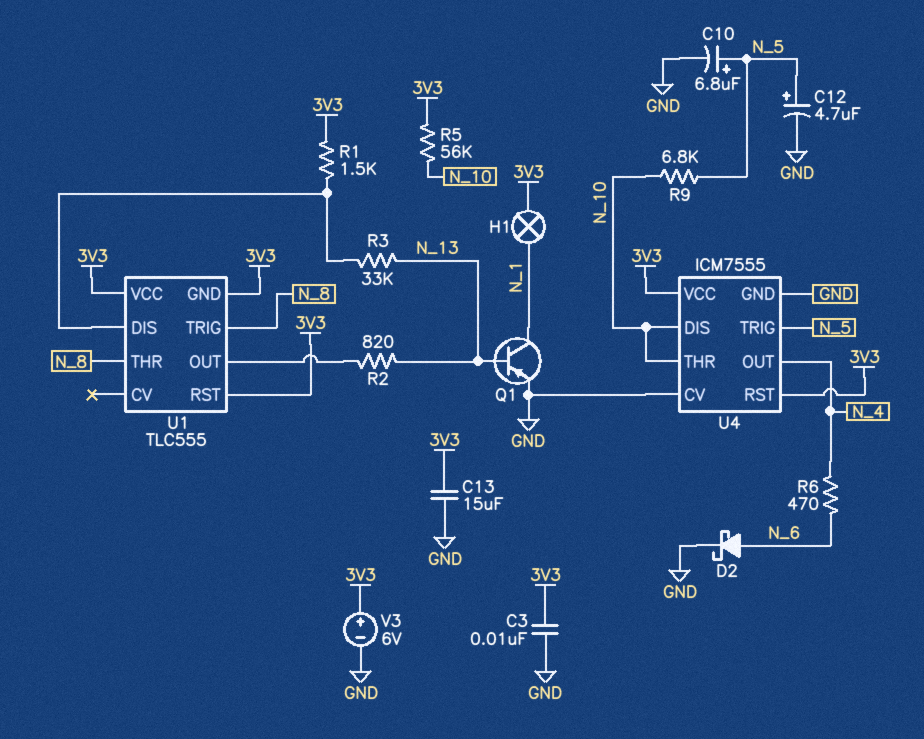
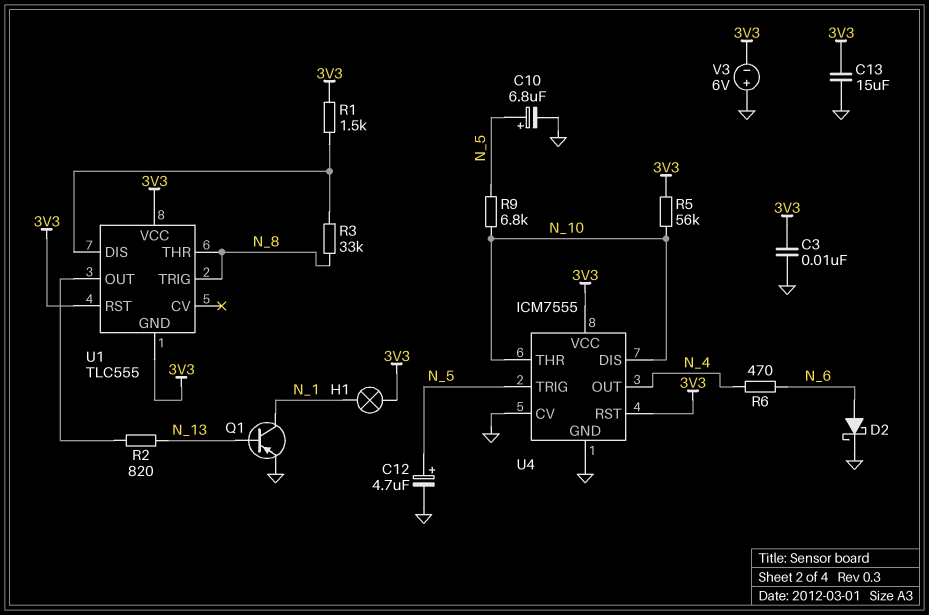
R3: 33k (N_13, U1/DIS) -> 33k (N_8, U1/DIS)
V3: 6V (plus 3V3, minus GND) -> 6V (plus GND, minus 3V3)

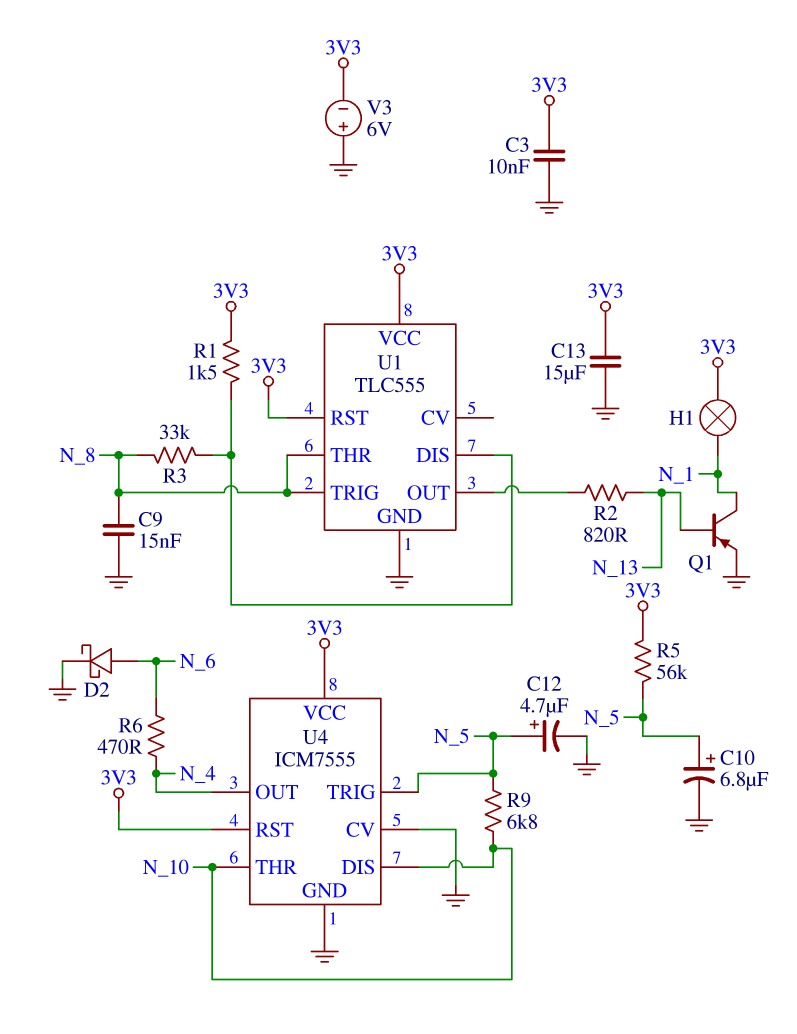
C9: none -> 15nF (GND, N_8)
R5: 56k (3V3, N_10) -> 56k (3V3, N_5)
U1 pin GND: 3V3 -> GND

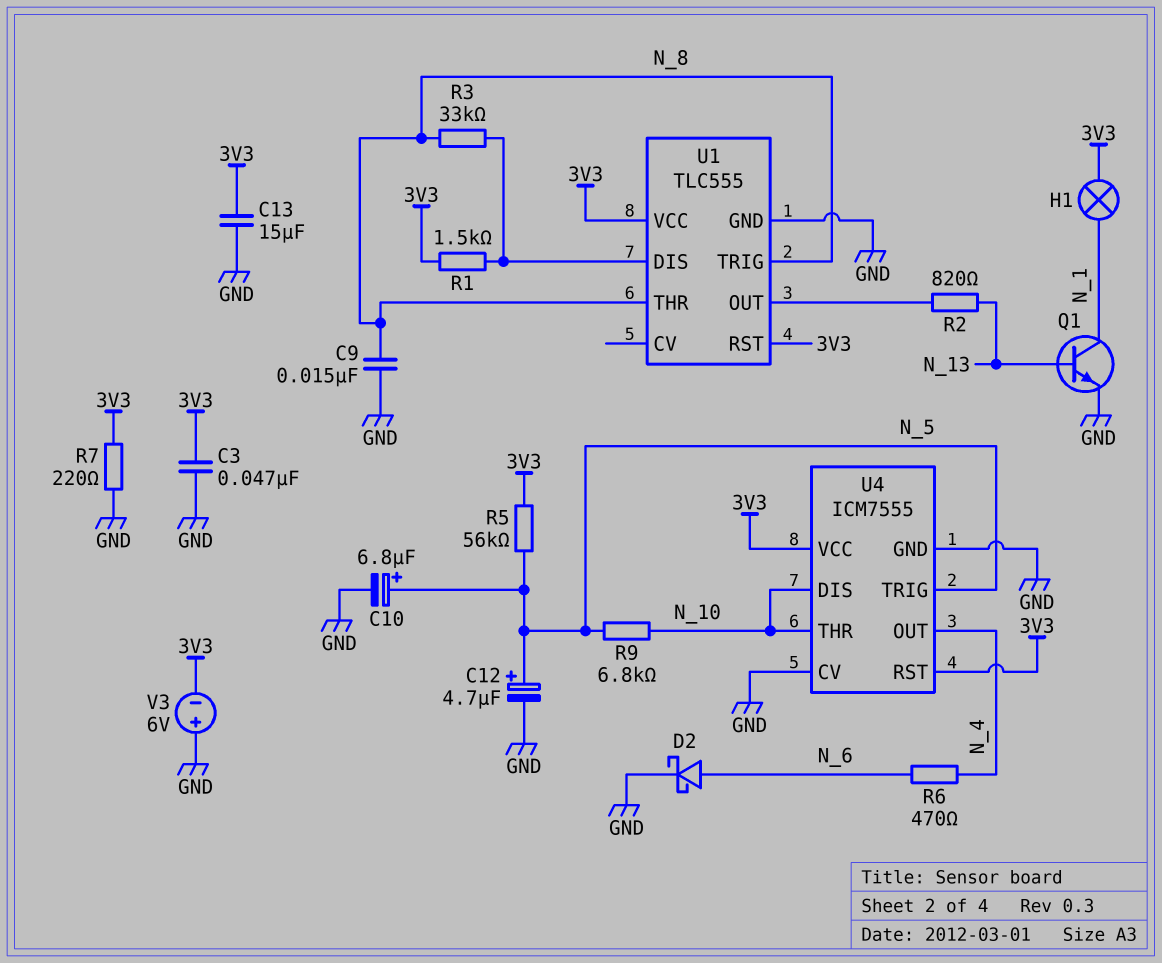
C3: 10nF (3V3, GND) -> 47nF (3V3, GND)
Q1: PNP (B N_13, C N_1, E GND) -> NPN (B N_13, C N_1, E GND)
R7: none -> 220 (3V3, GND)

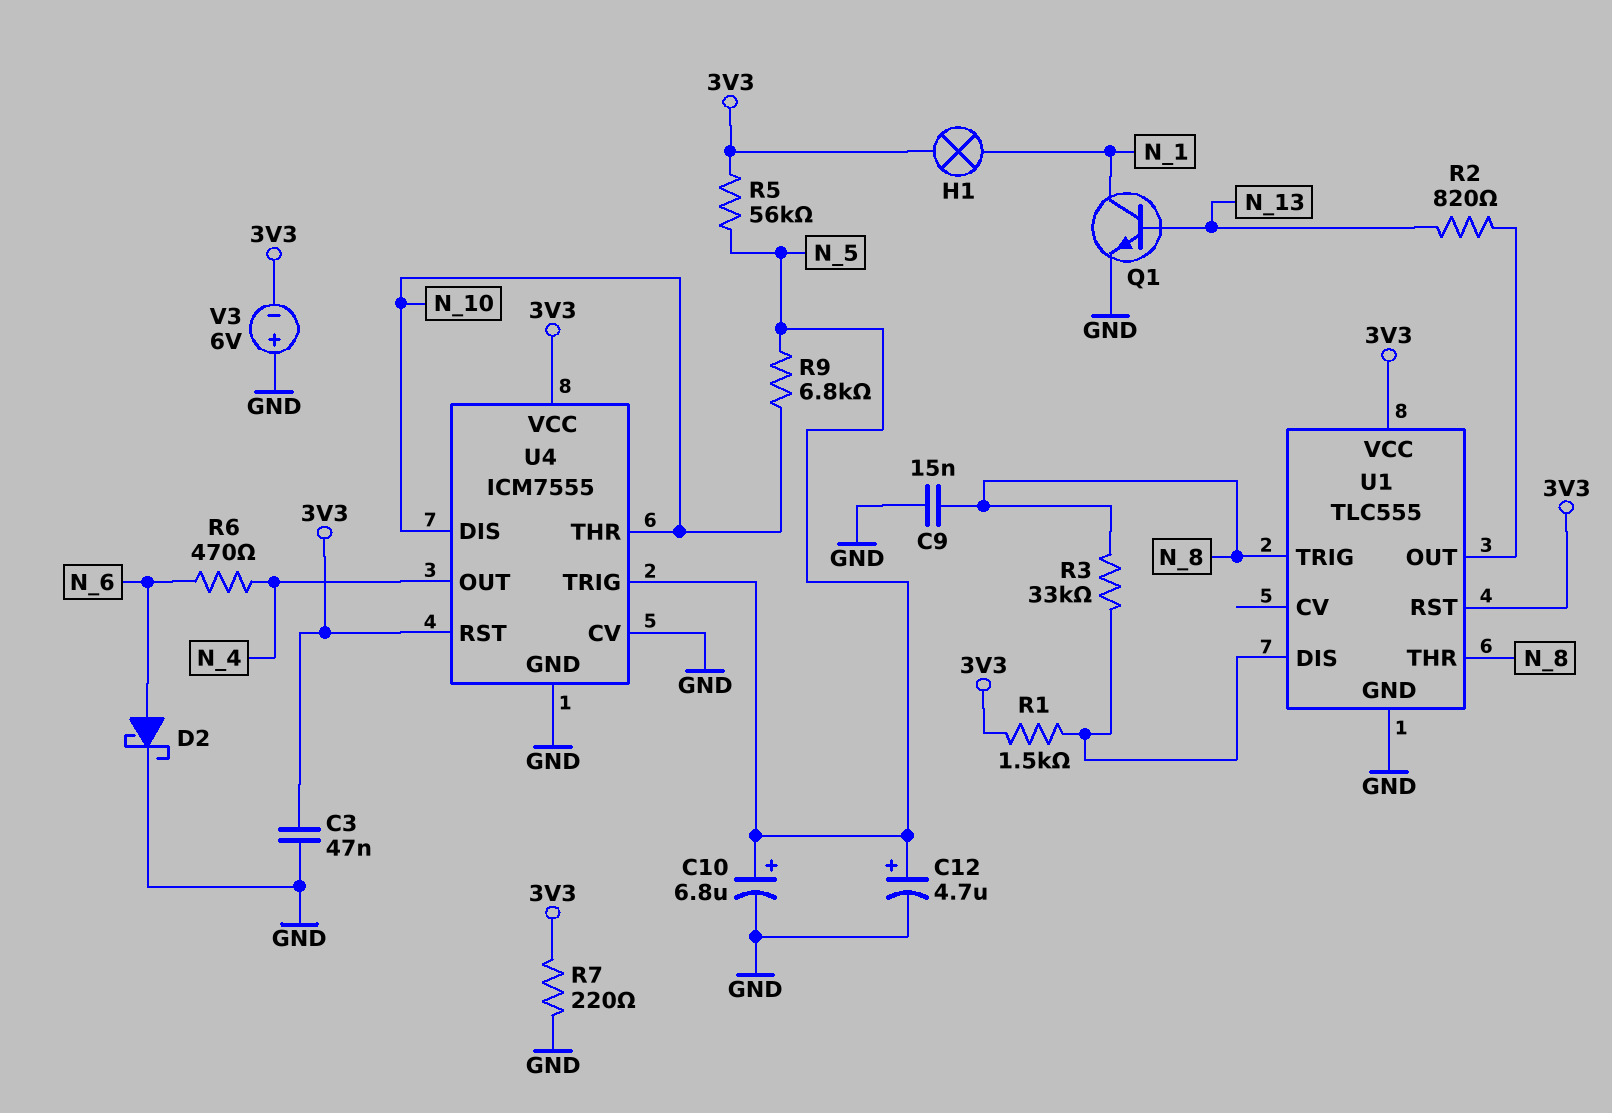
C13: 15uF (3V3, GND) -> none

